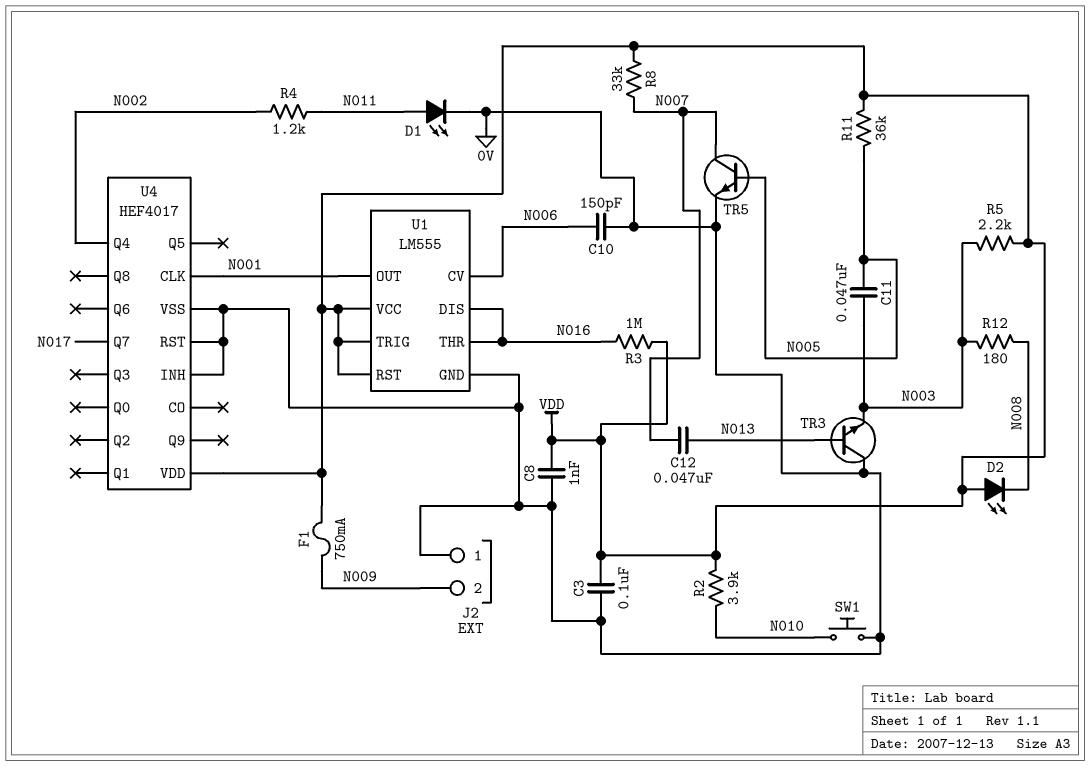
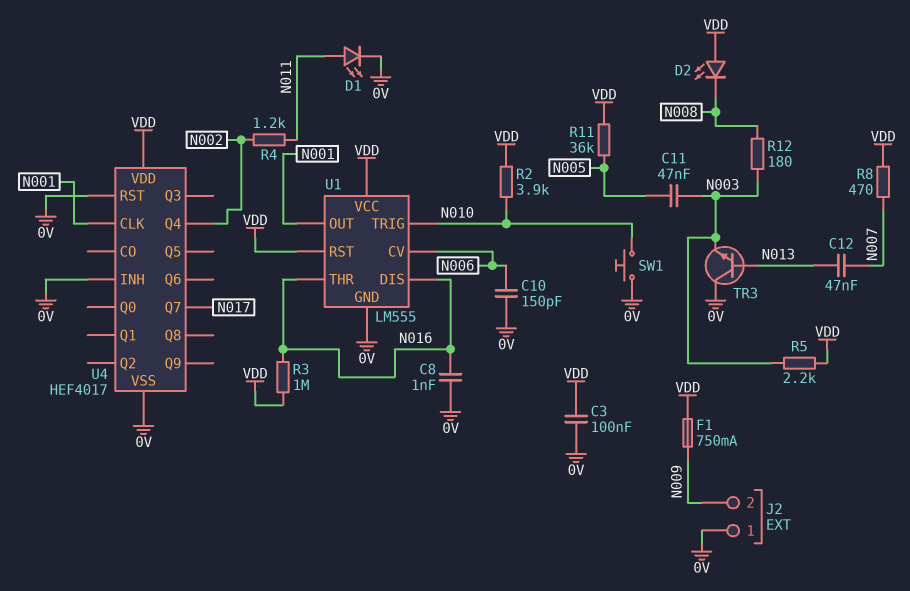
C8: 1nF (0V, VDD) -> 1nF (0V, N016)
R8: 33k (N007, VDD) -> 470 (N007, VDD)
TR5: NPN (B N005, C N007, E 0V) -> none
U1 pin TRIG: VDD -> N010

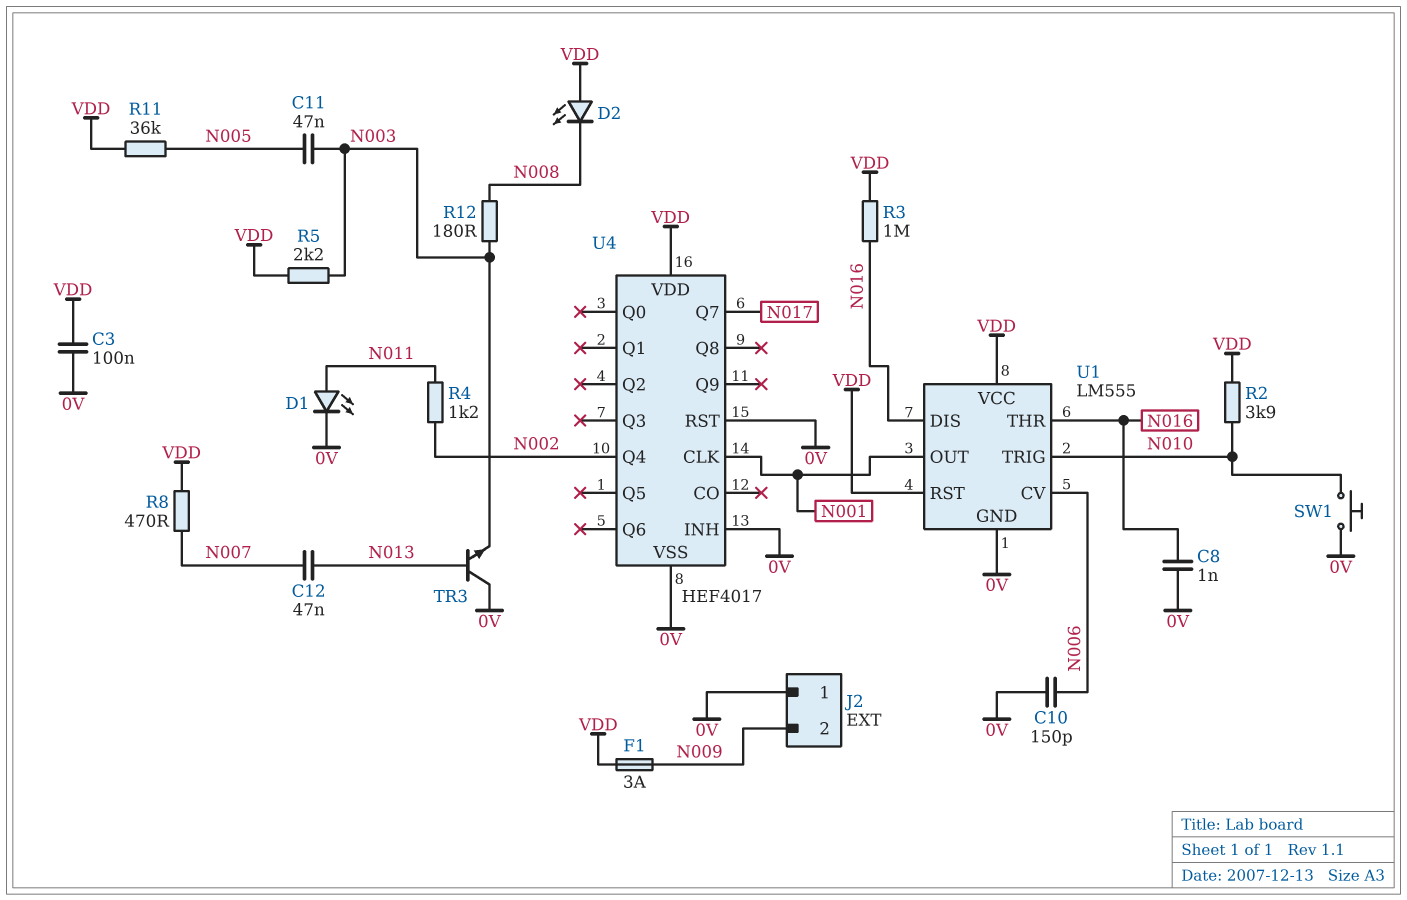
F1: 750mA (N009, VDD) -> 3A (N009, VDD)

